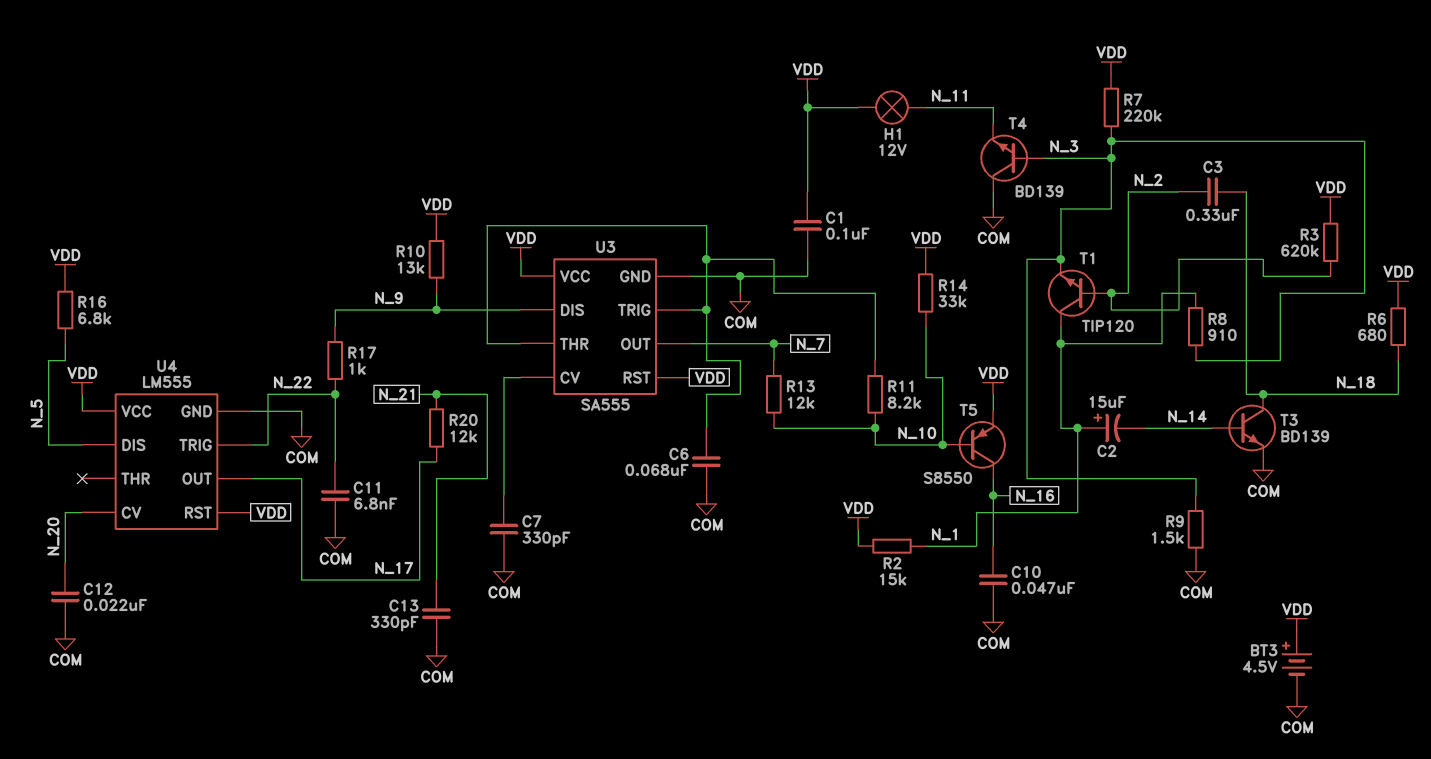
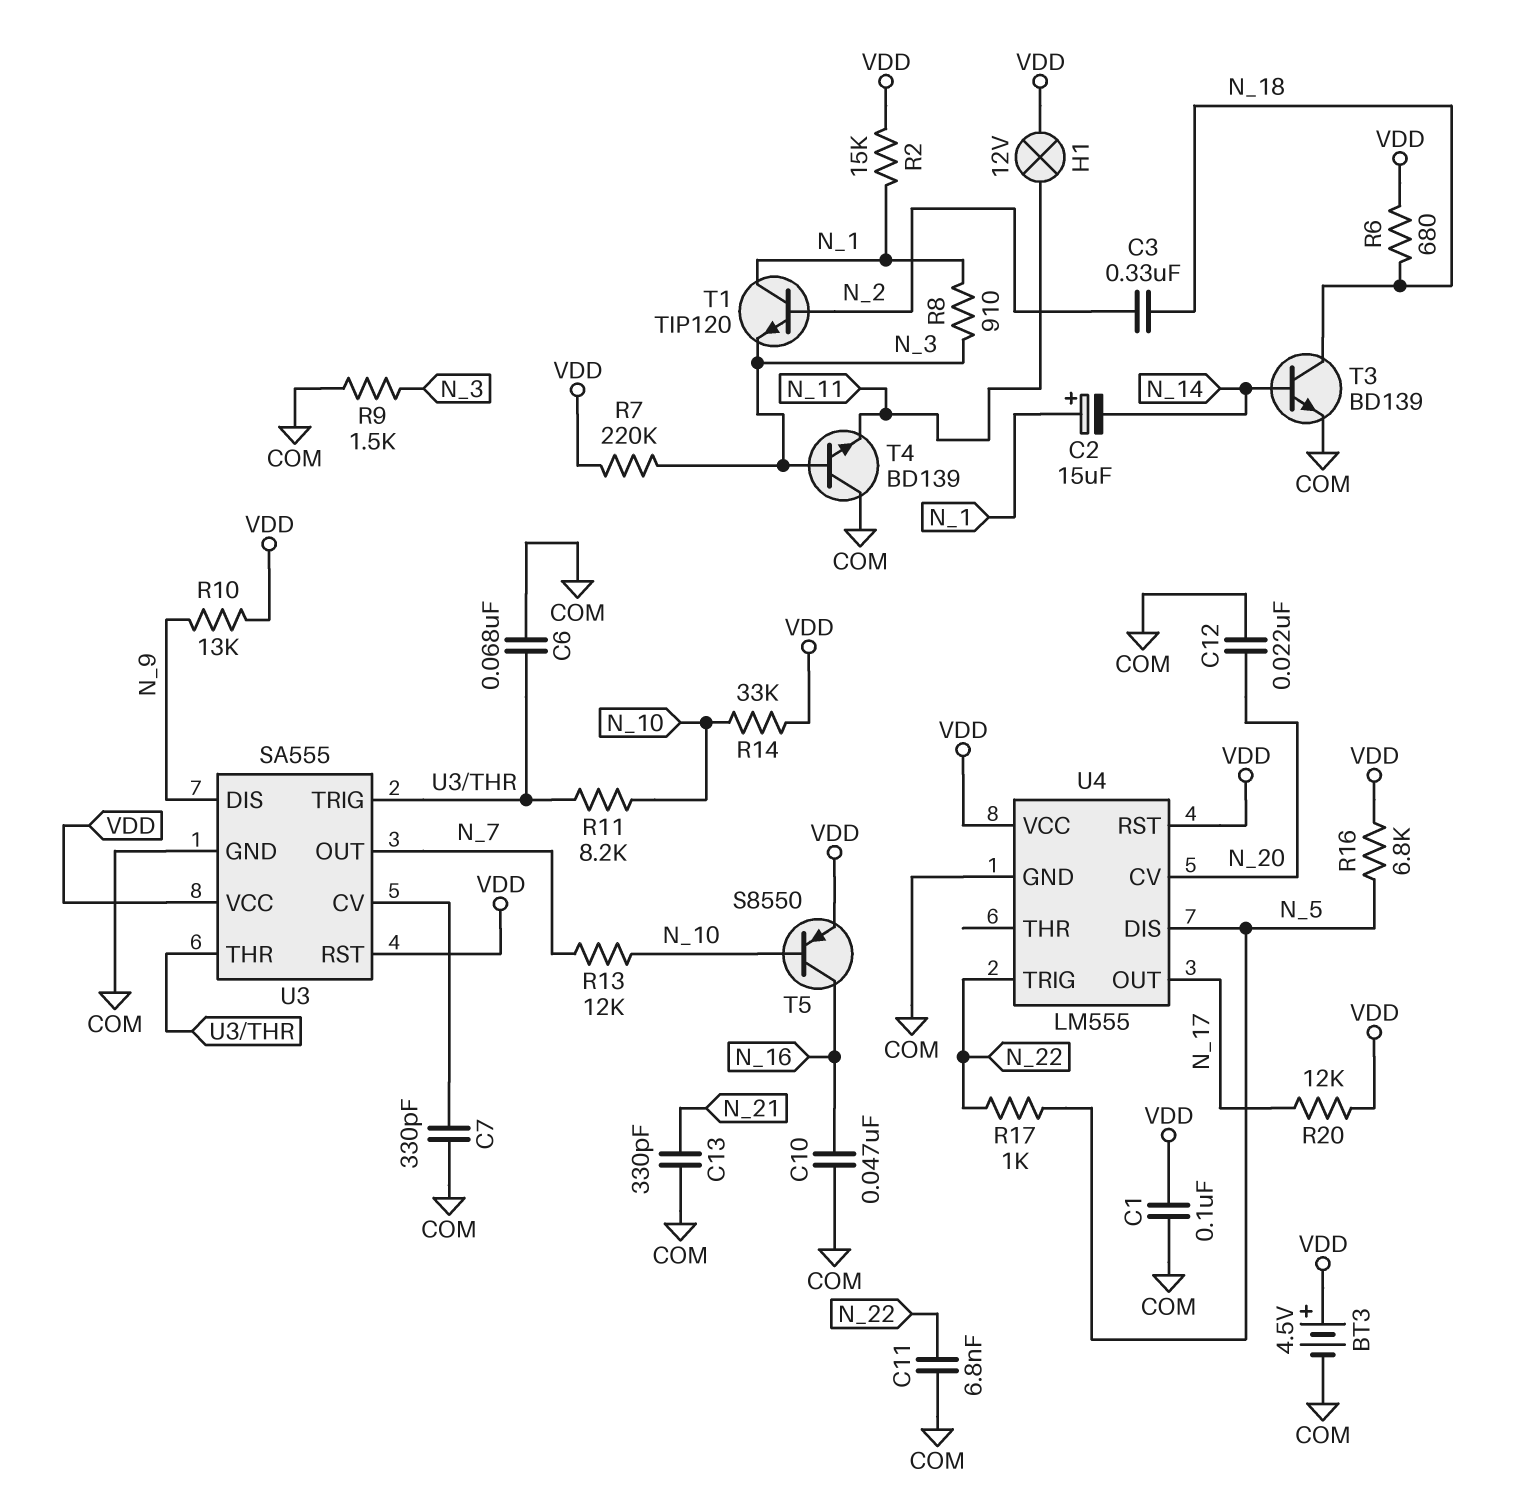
R3: 620k (N_2, VDD) -> none
R17: 1k (N_9, N_22) -> 1k (N_5, N_22)
R20: 12k (N_17, N_21) -> 12k (N_17, VDD)

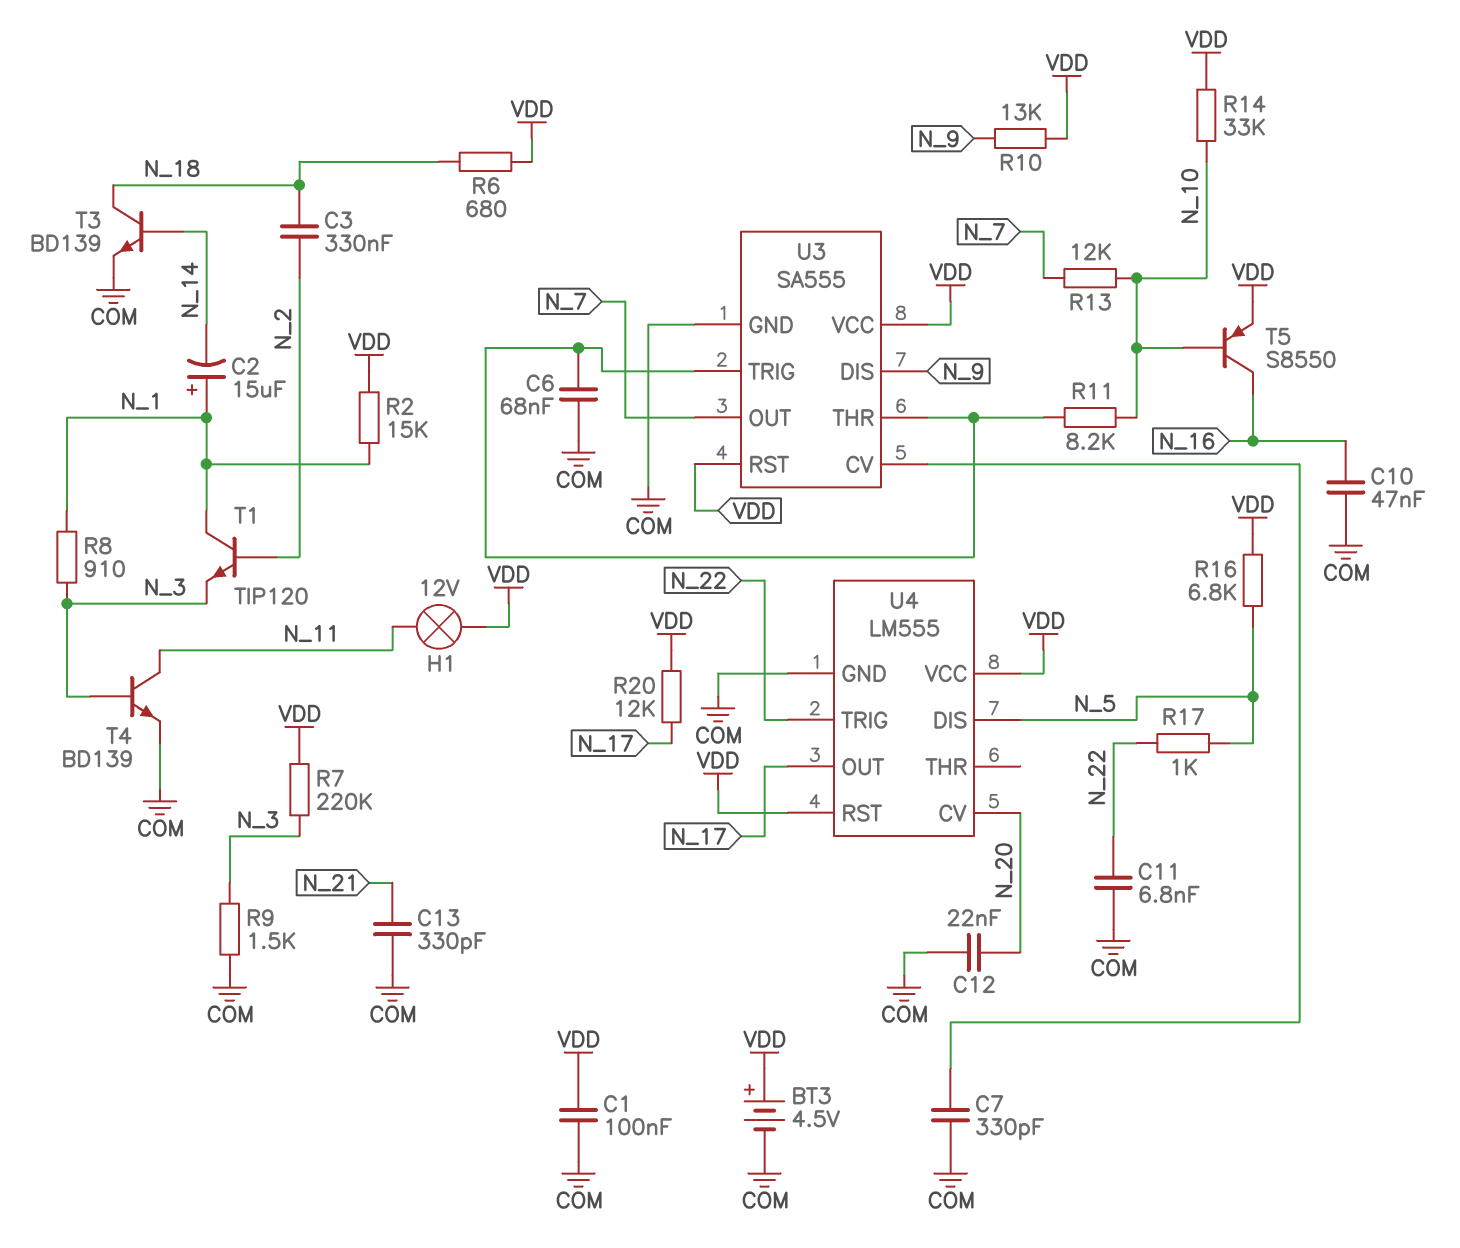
T4: NPN BD139 (B N_3, C COM, E N_11) -> NPN BD139 (B N_3, C N_11, E COM)

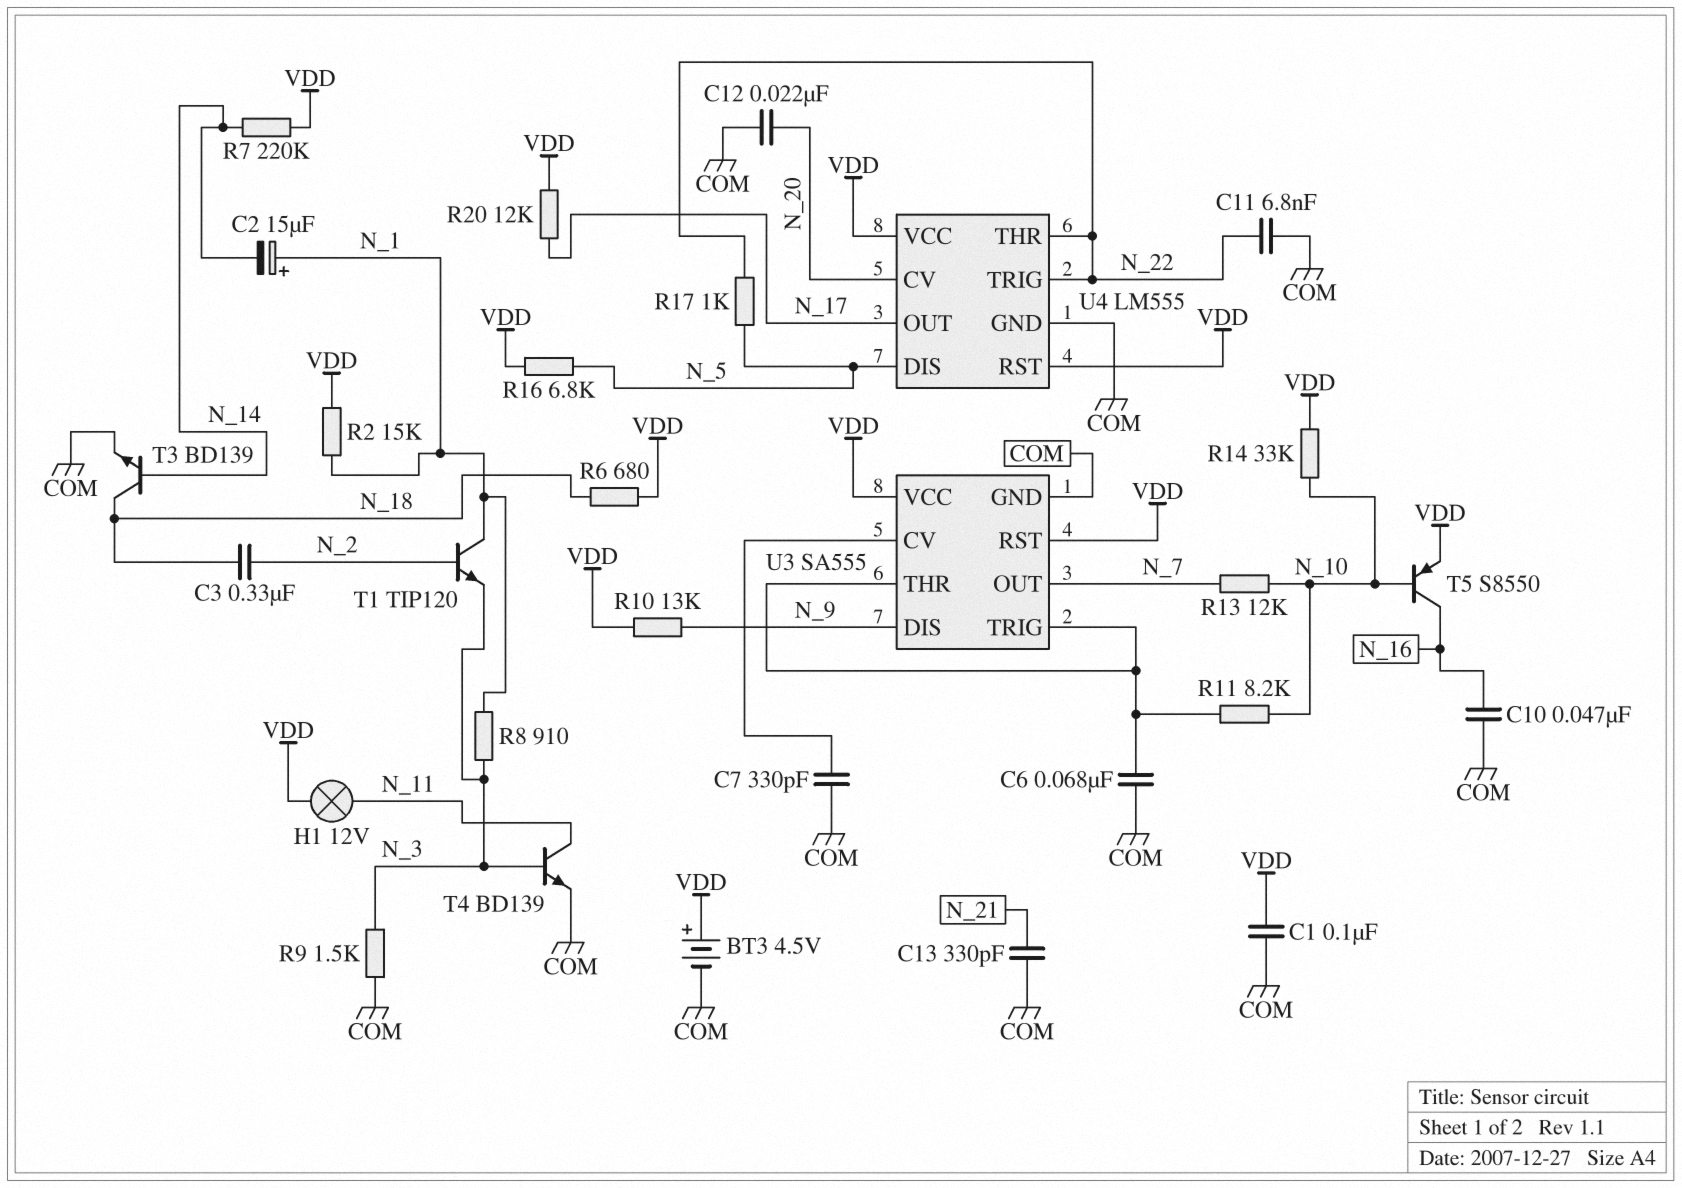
R7: 220k (N_3, VDD) -> 220k (N_14, VDD)
U4 pin THR: none -> N_22

